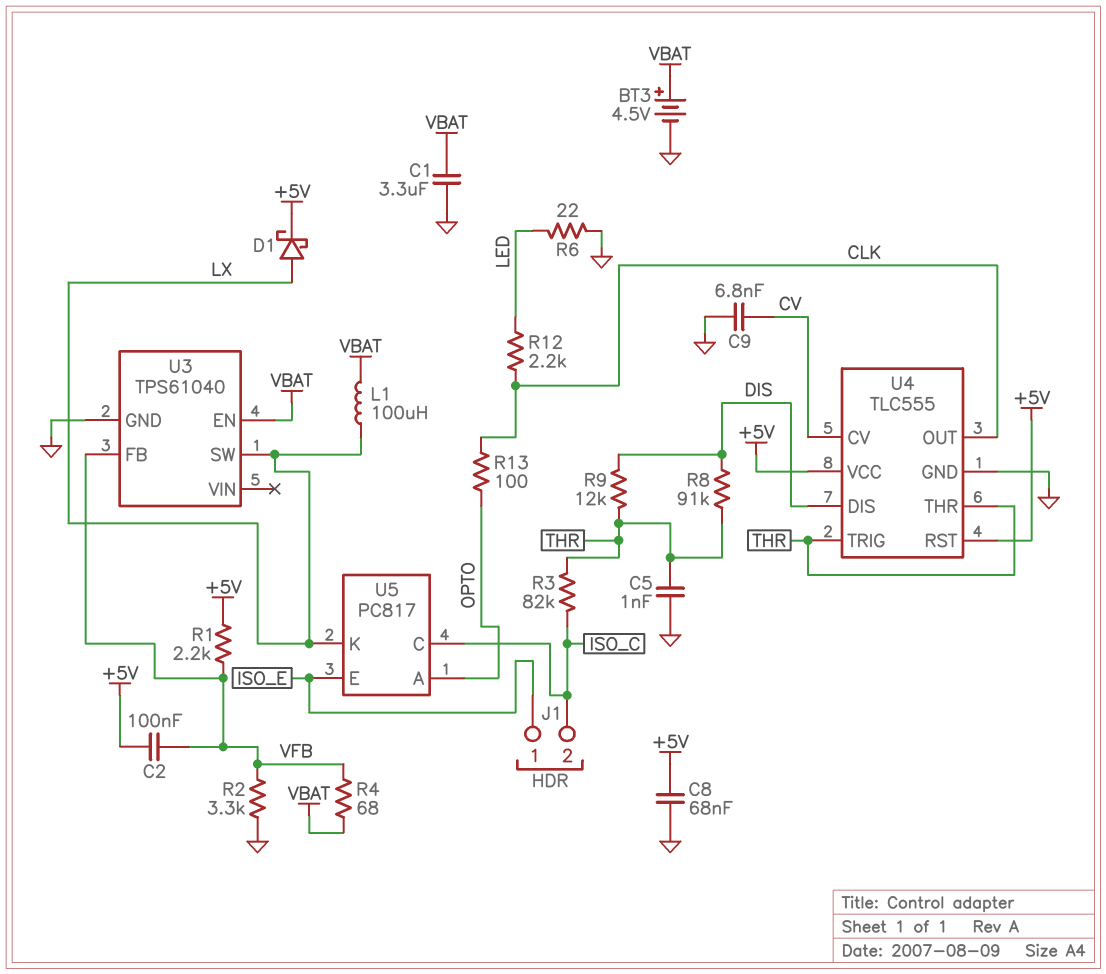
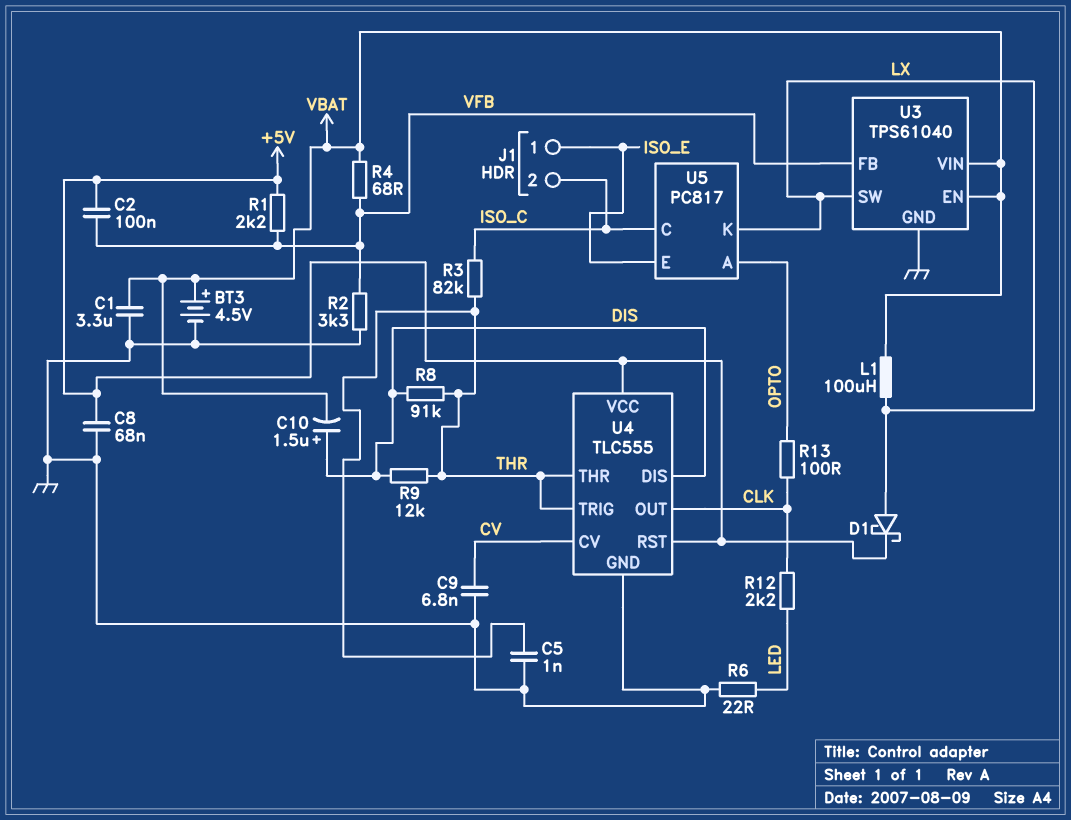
C10: none -> 1.5uF (plus DIS, minus VBAT)
U3 pin VIN: none -> VBAT

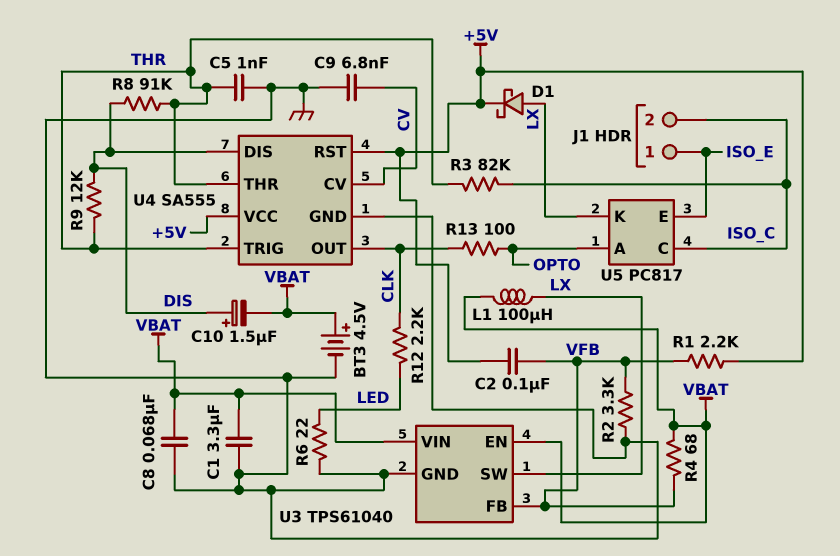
C8: 68nF (+5V, GND) -> 68nF (GND, VBAT)
U4: TLC555 -> SA555

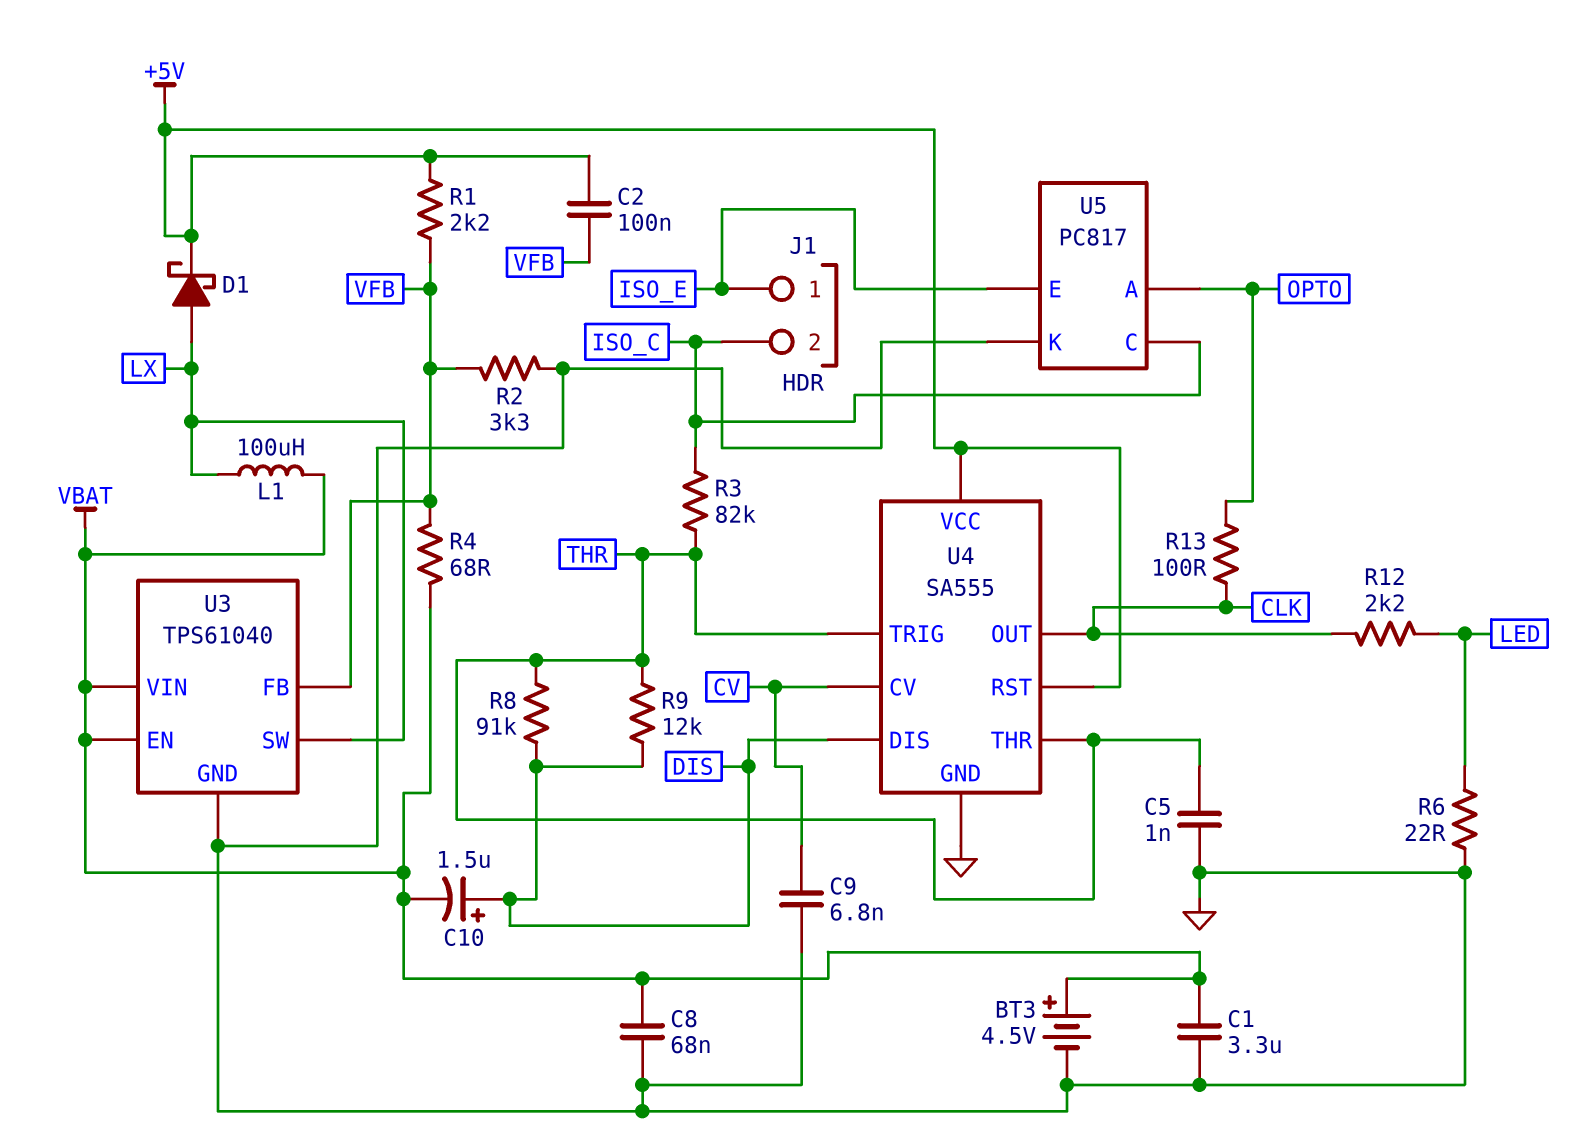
U5 pin K: LX -> GND

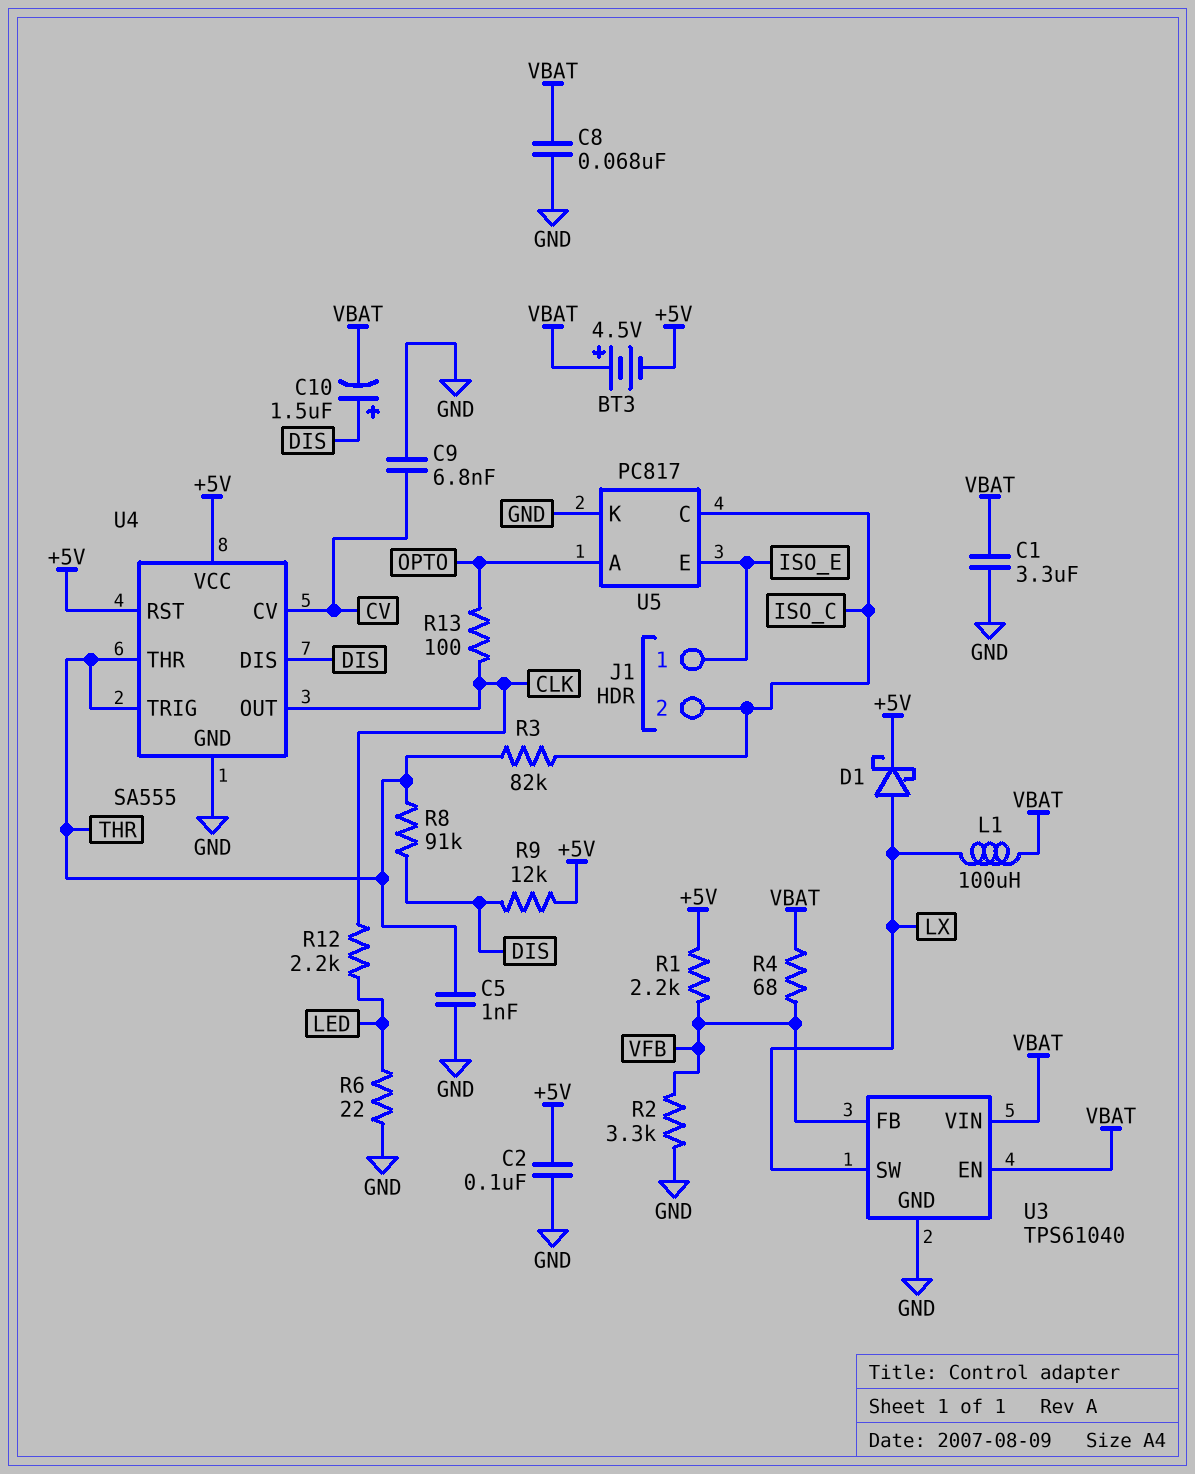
BT3: 4.5V (plus VBAT, minus GND) -> 4.5V (plus VBAT, minus +5V)
C2: 100nF (+5V, VFB) -> 100nF (+5V, GND)
R9: 12k (DIS, THR) -> 12k (+5V, DIS)

